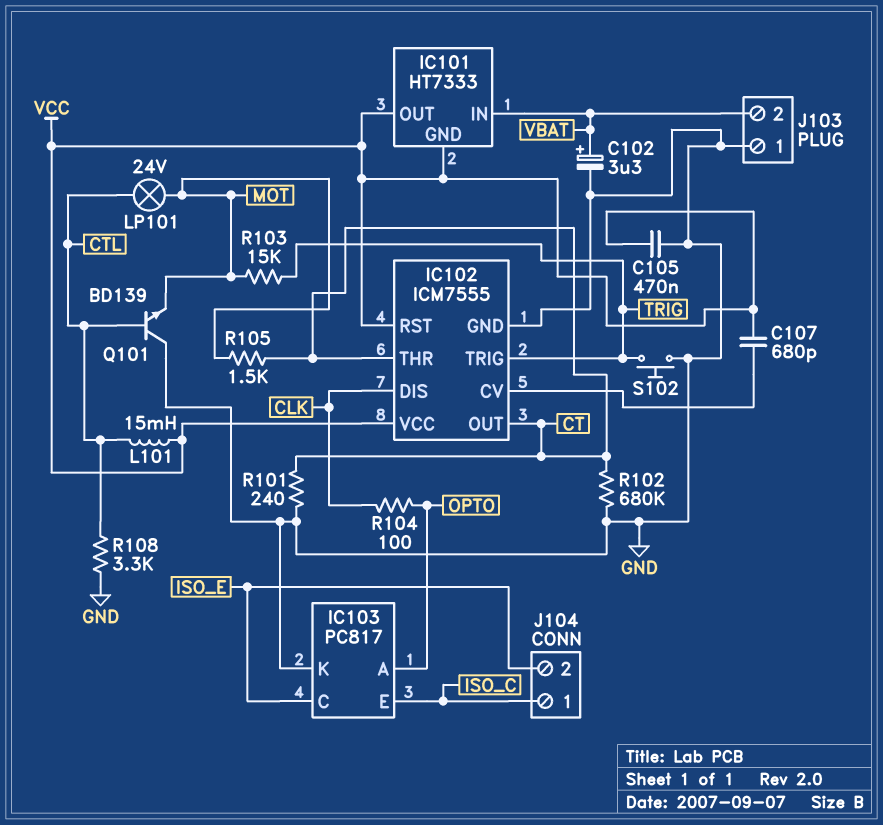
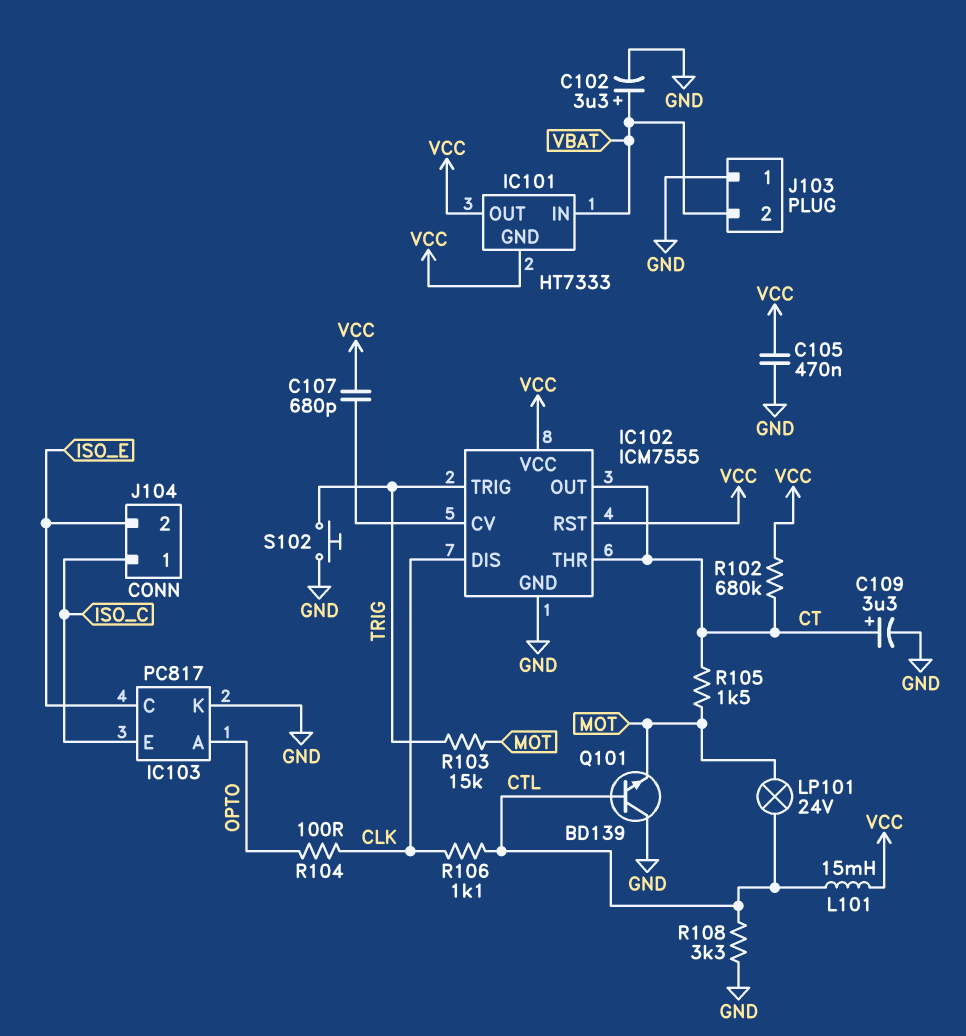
C109: none -> 3.3uF (plus CT, minus GND)
R101: 240 (CT, GND) -> none
R102: 680k (CT, GND) -> 680k (CT, VCC)
R106: none -> 1.1k (CLK, CTL)

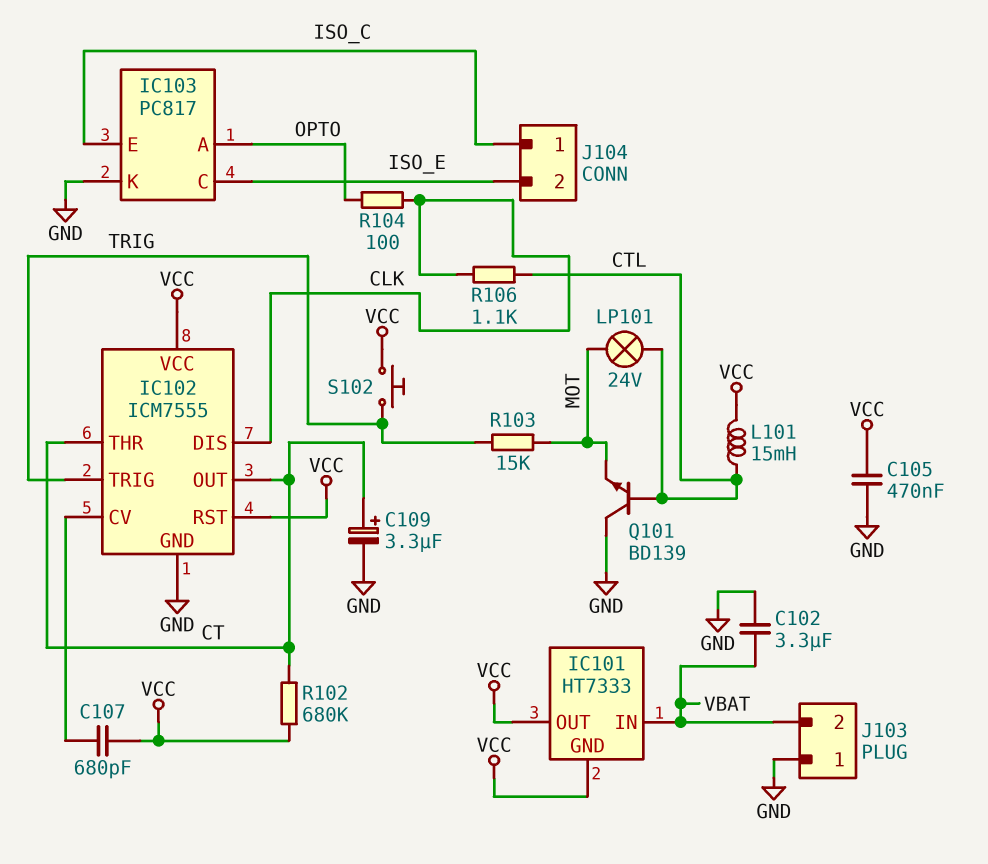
C102: 3.3uF (plus VBAT, minus GND) -> 3.3uF (GND, VBAT)
R105: 1.5k (CT, MOT) -> none
R108: 3.3k (CTL, GND) -> none
S102: button (GND, TRIG) -> button (TRIG, VCC)

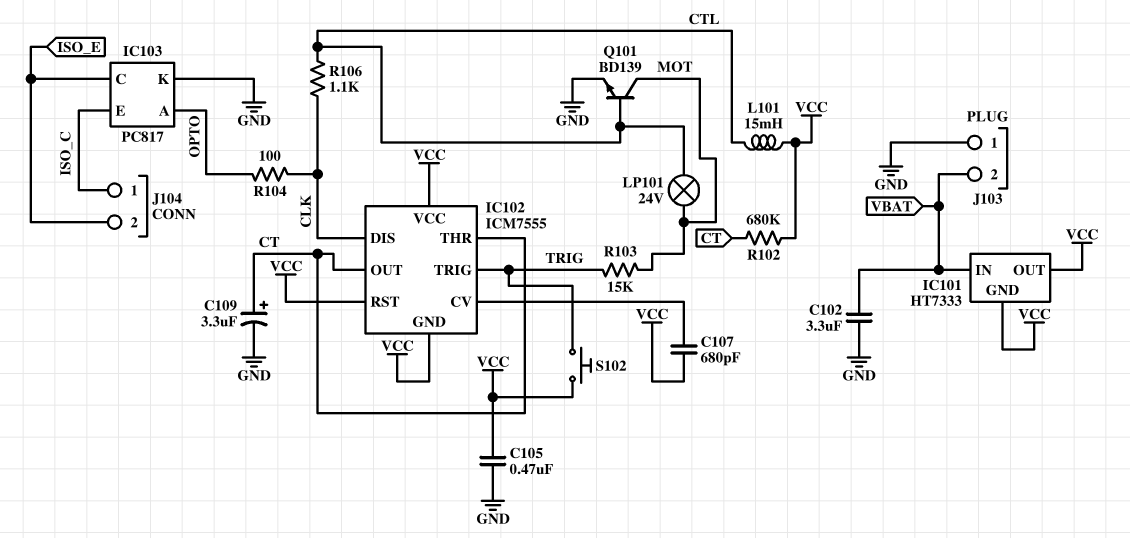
IC102 pin GND: GND -> VCC
Q101: NPN BD139 (B CTL, C GND, E MOT) -> NPN BD139 (B CTL, C MOT, E GND)

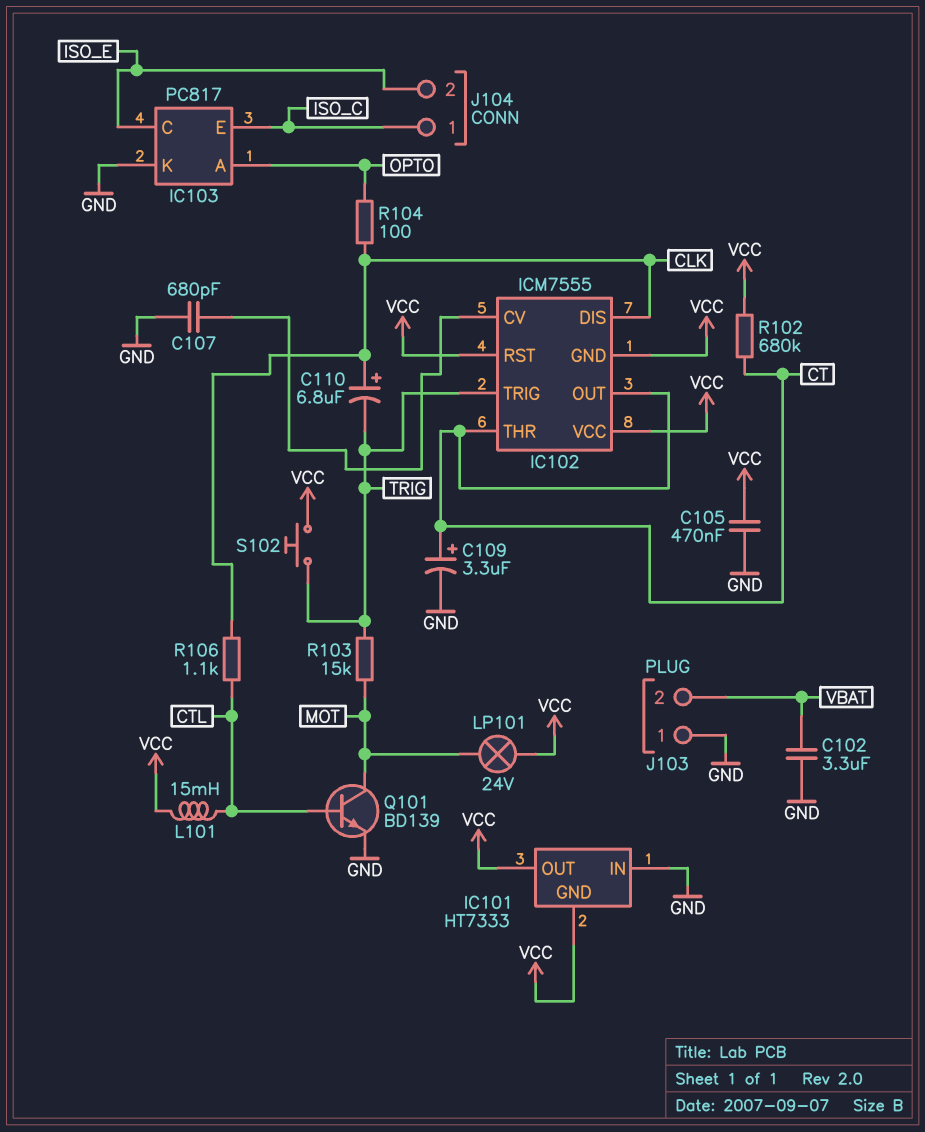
C107: 680pF (IC102/CV, VCC) -> 680pF (GND, IC102/CV)
C110: none -> 6.8uF (plus CLK, minus TRIG)
IC101 pin IN: VBAT -> GND
LP101: lamp 24V (CTL, MOT) -> lamp 24V (MOT, VCC)

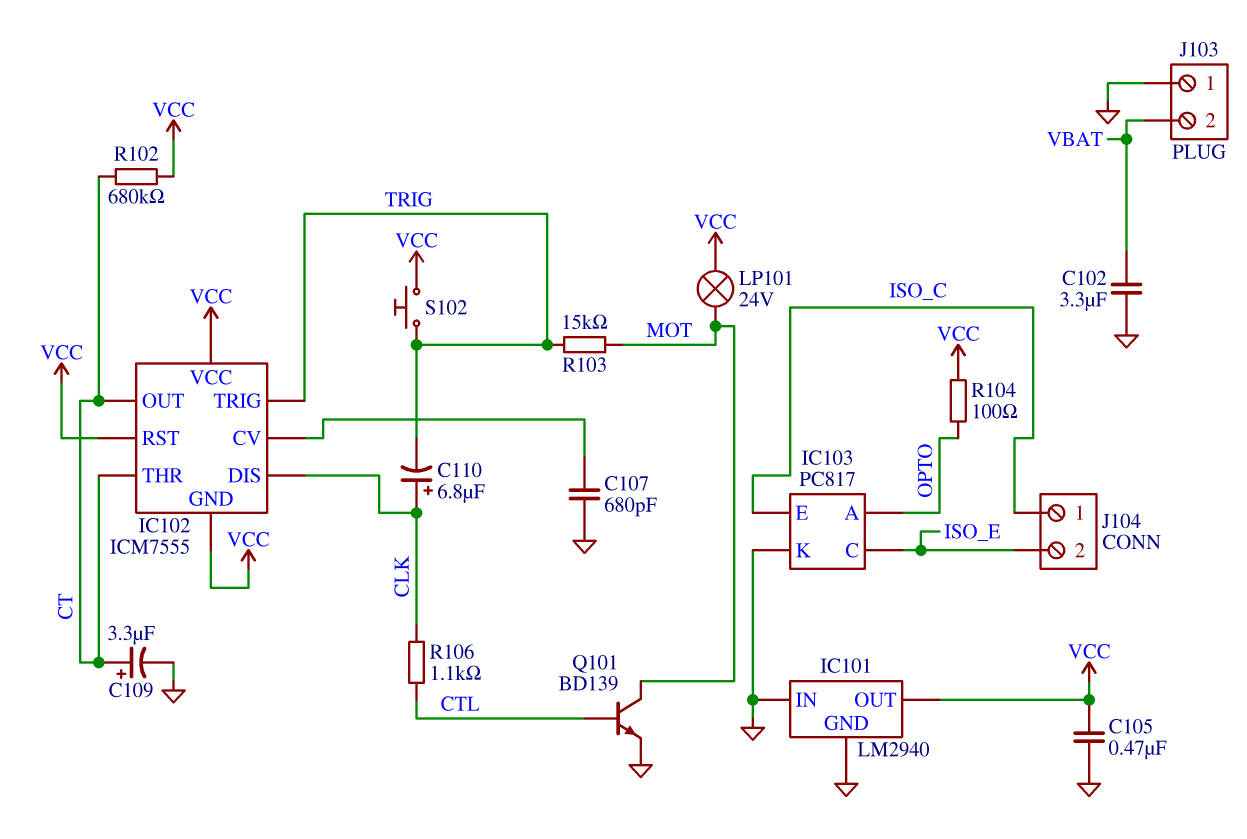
IC101: HT7333 -> LM2940
IC101 pin GND: VCC -> GND
L101: 15mH (CTL, VCC) -> none
R104: 100 (CLK, OPTO) -> 100 (OPTO, VCC)

